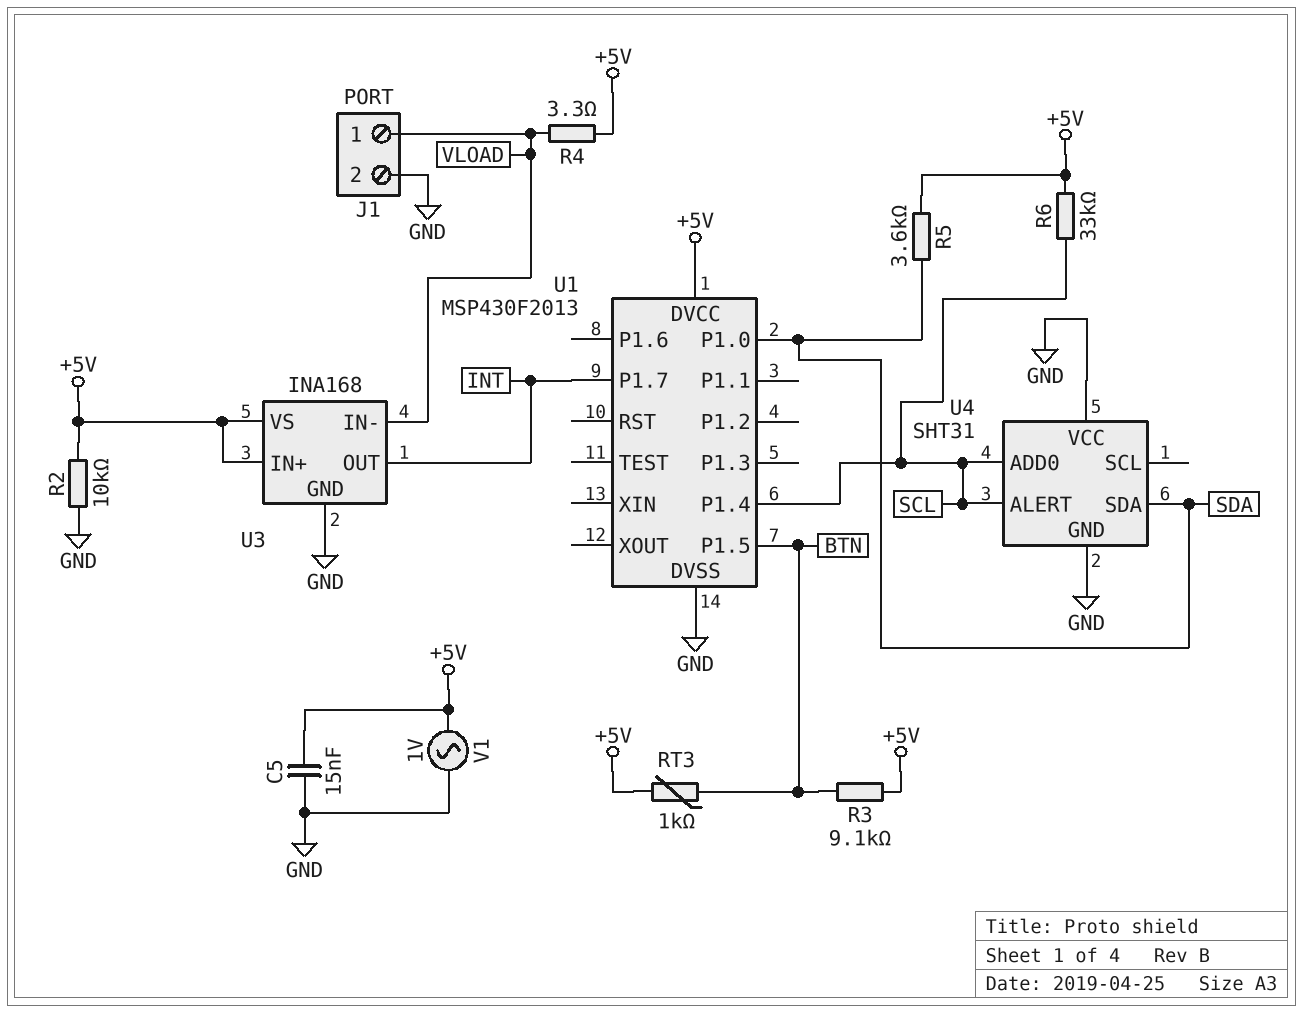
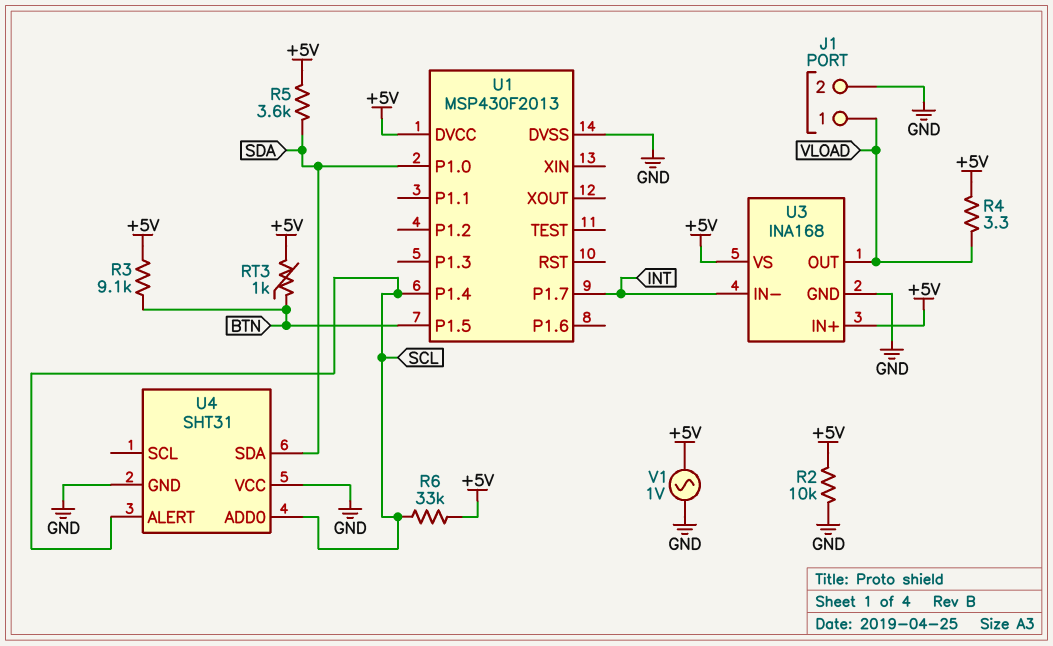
C5: 15nF (+5V, GND) -> none
U3 pin IN-: VLOAD -> INT
U3 pin OUT: INT -> VLOAD

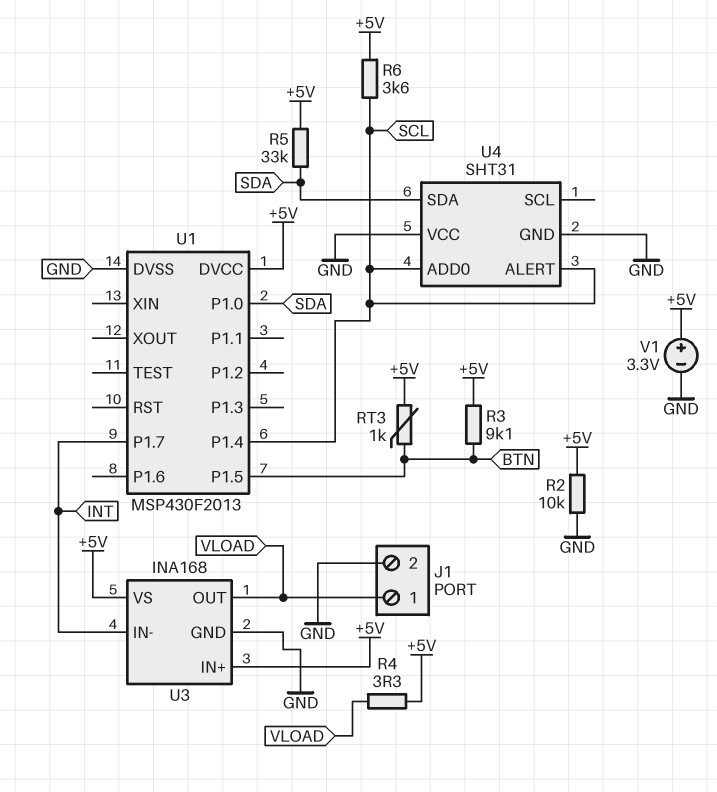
R5: 3.6k (+5V, SDA) -> 33k (+5V, SDA)
R6: 33k (+5V, SCL) -> 3.6k (+5V, SCL)
V1: AC 1V (+5V, GND) -> 3.3V (plus +5V, minus GND)

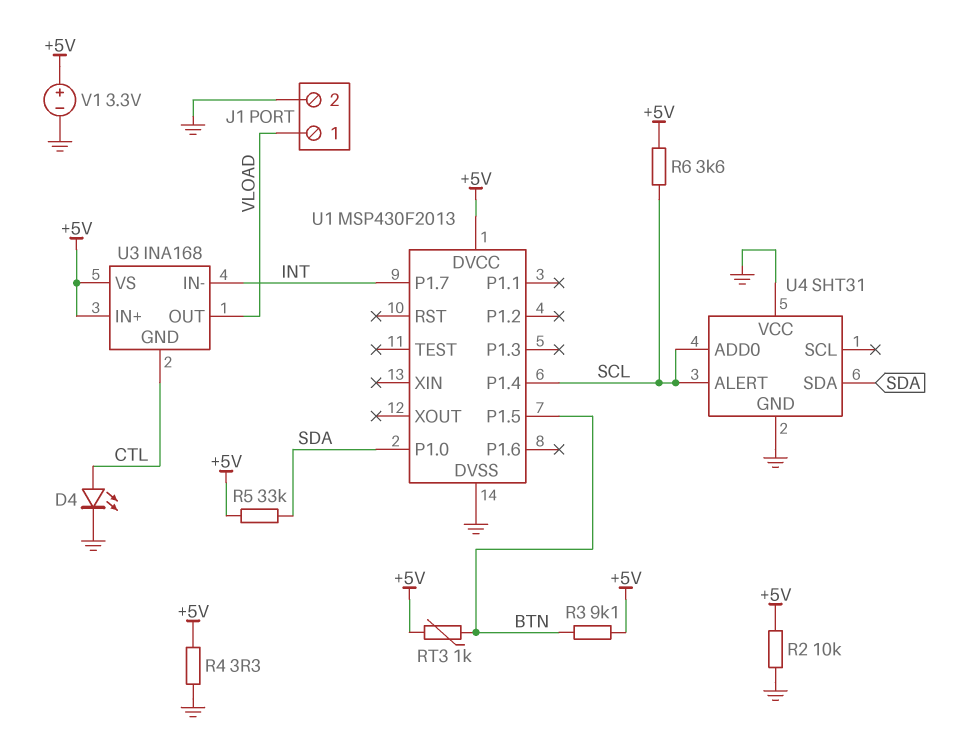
D4: none -> LED (A CTL, K GND)
R4: 3.3 (+5V, VLOAD) -> 3.3 (+5V, GND)
U3 pin GND: GND -> CTL

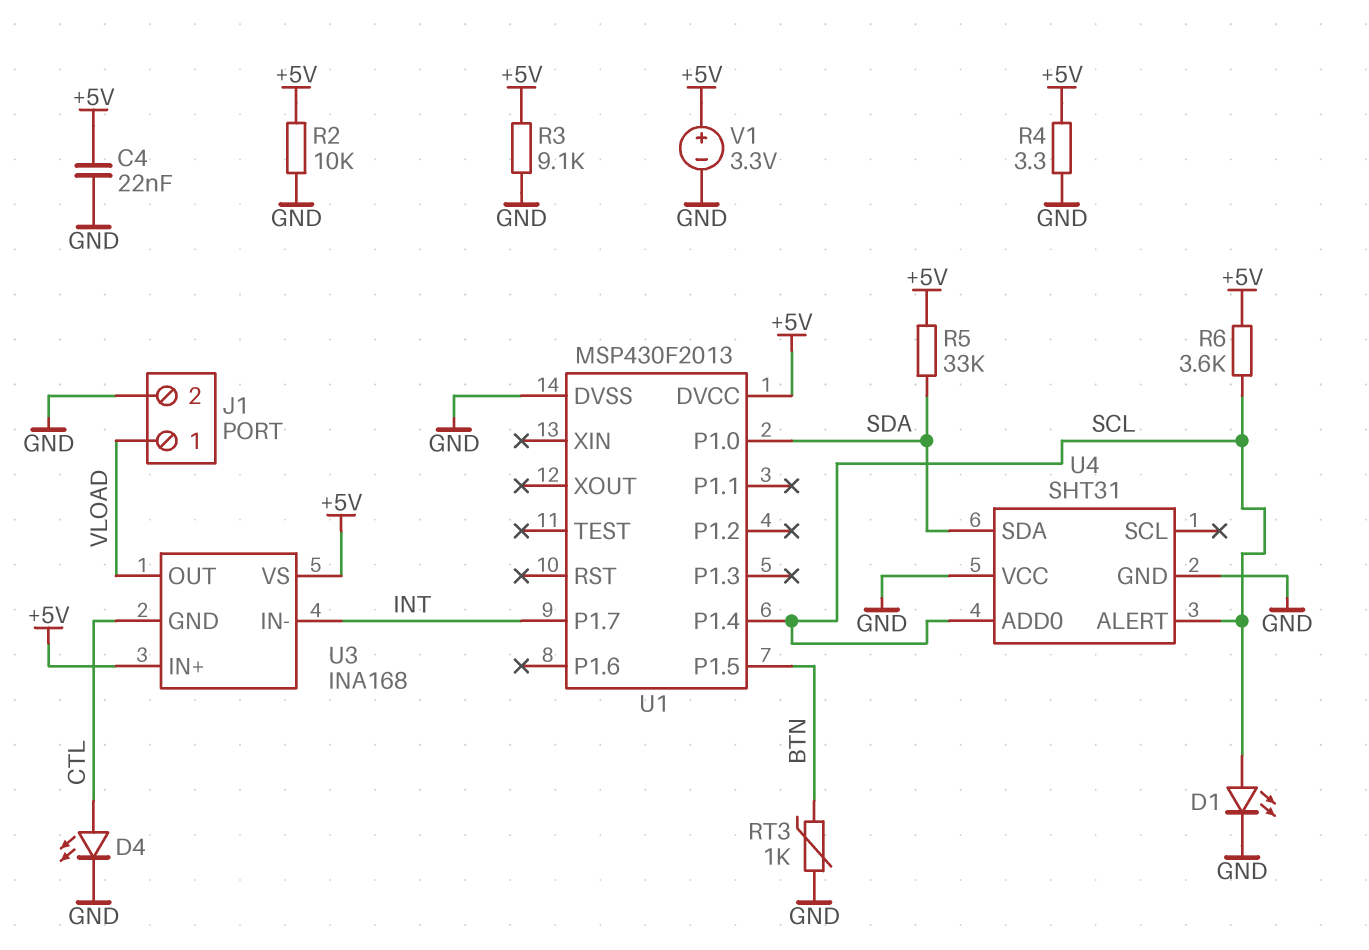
C4: none -> 22nF (+5V, GND)
D1: none -> LED (A SCL, K GND)
R3: 9.1k (+5V, BTN) -> 9.1k (+5V, GND)
RT3: 1k (+5V, BTN) -> 1k (BTN, GND)

